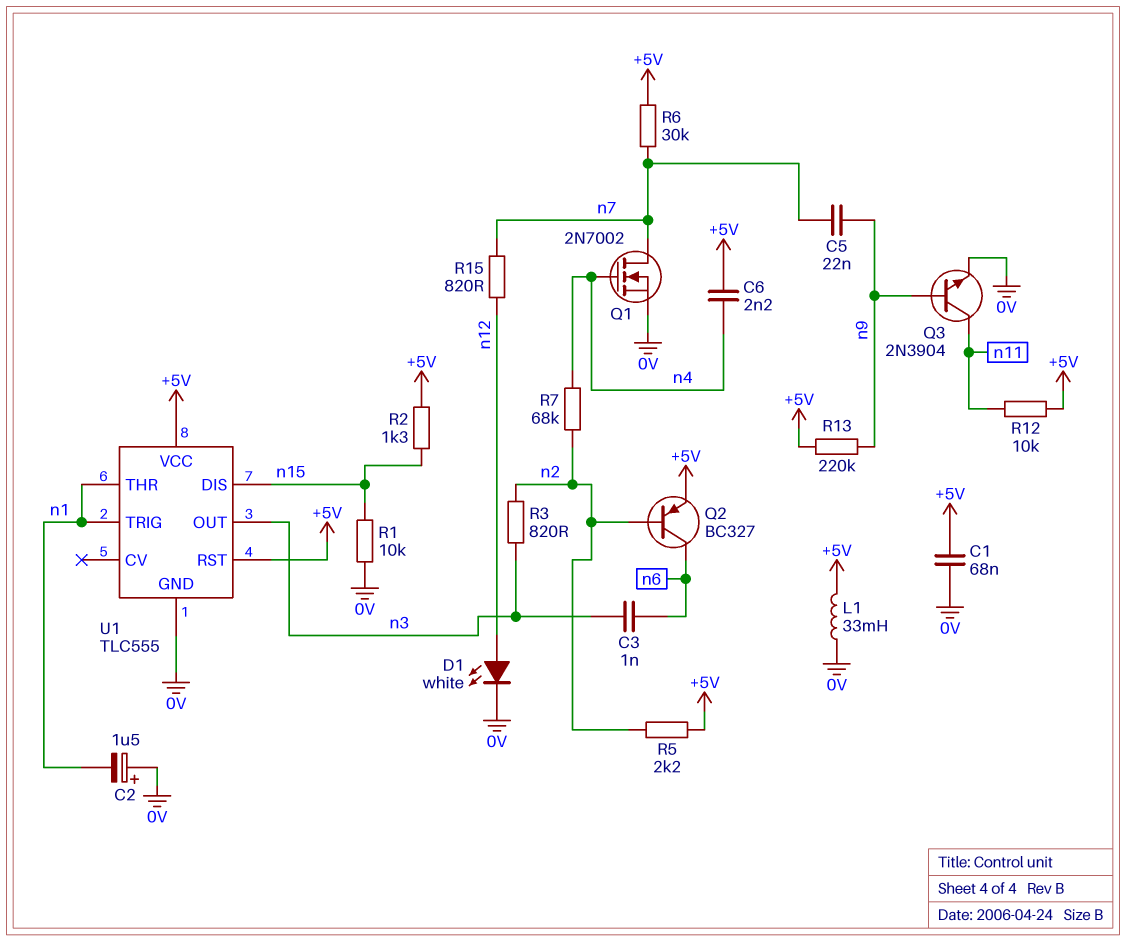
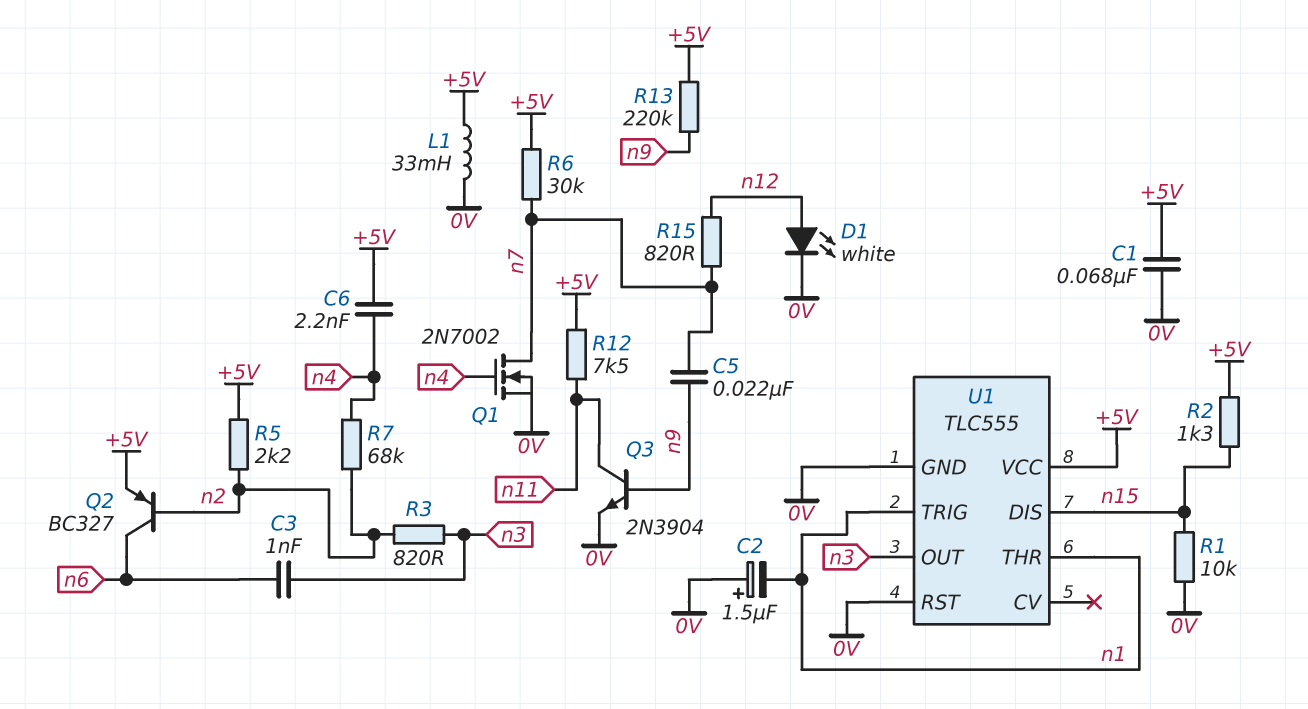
R12: 10k (+5V, n11) -> 7.5k (+5V, n11)
U1 pin RST: +5V -> 0V

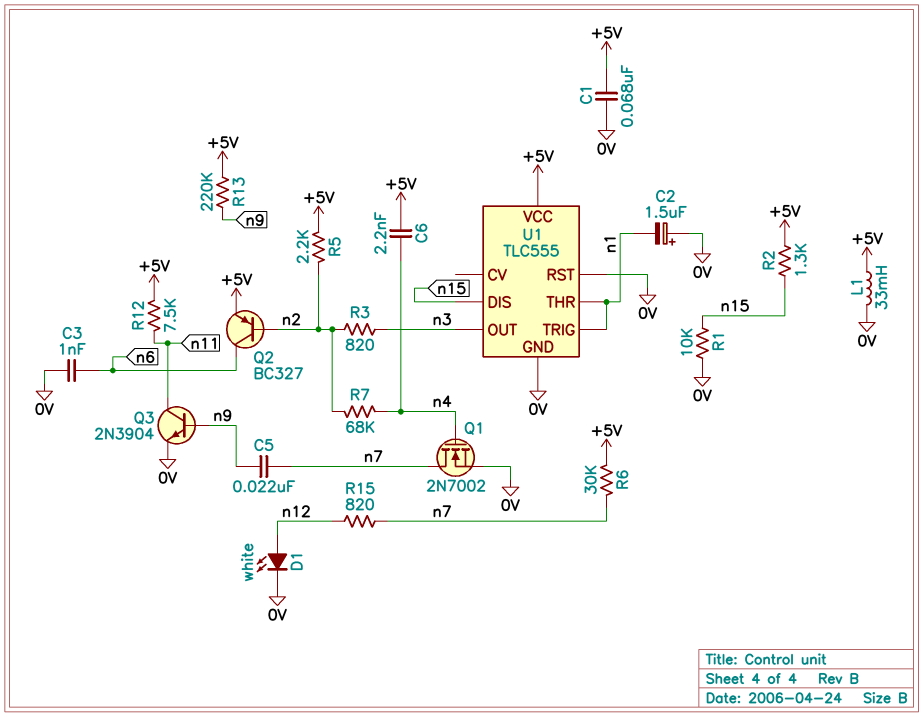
C3: 1nF (n3, n6) -> 1nF (0V, n6)

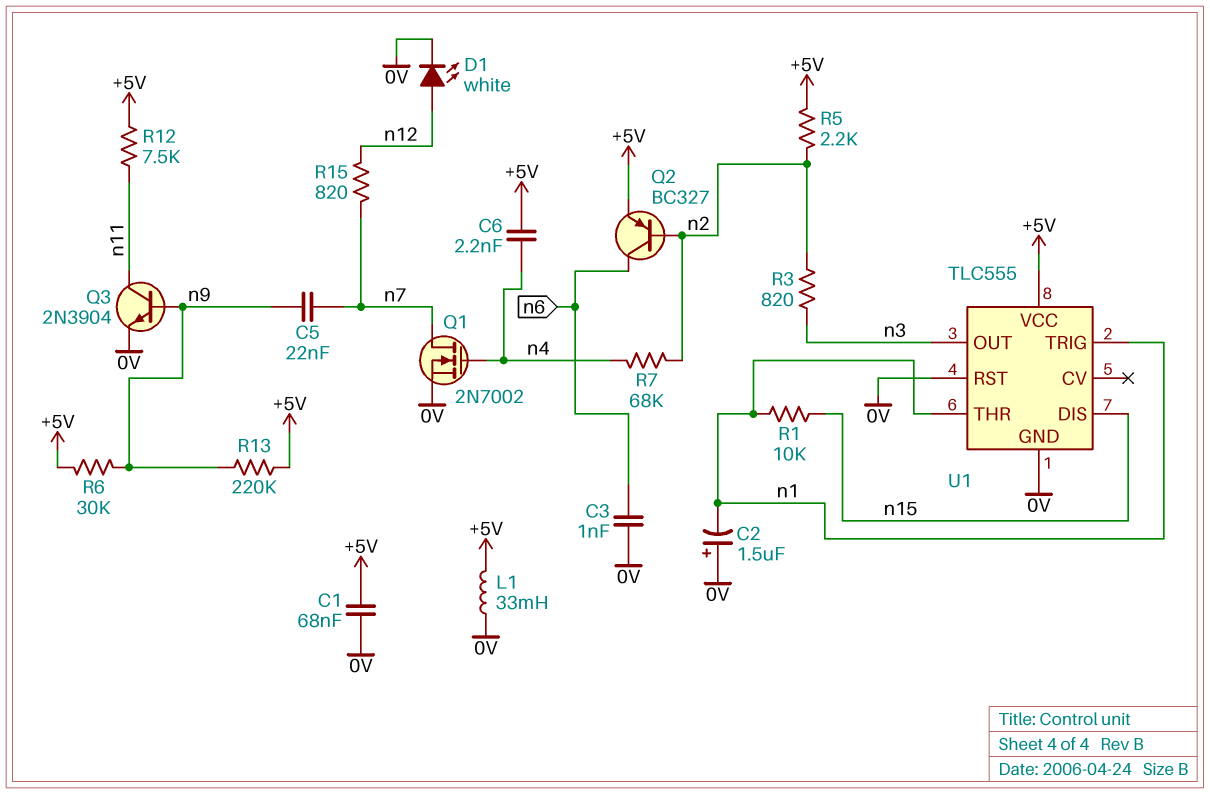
R1: 10k (0V, n15) -> 10k (n1, n15)
R2: 1.3k (+5V, n15) -> none
R6: 30k (+5V, n7) -> 30k (+5V, n9)

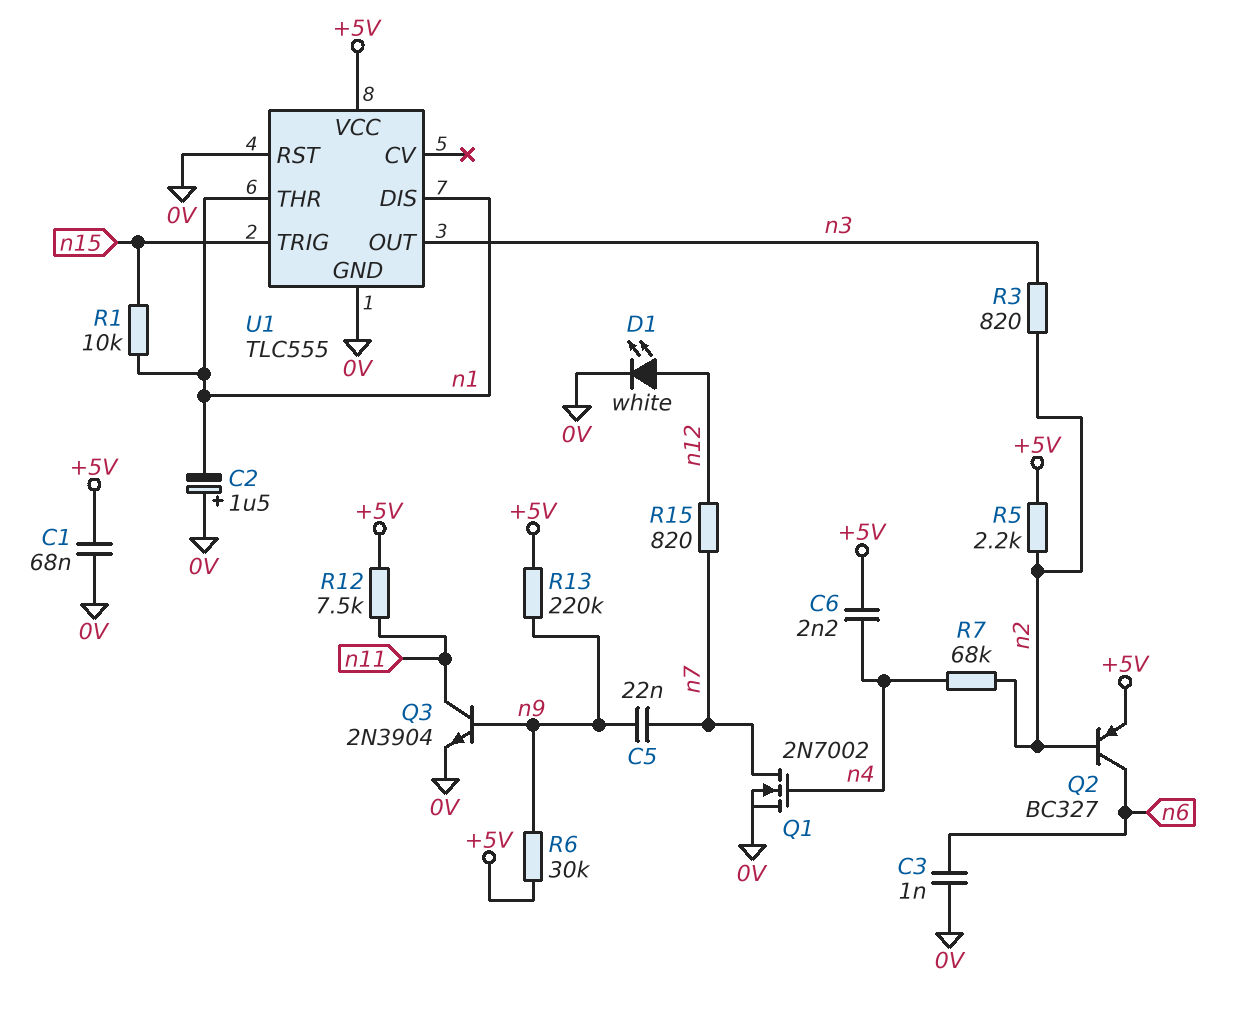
L1: 33mH (+5V, 0V) -> none
U1 pin DIS: n15 -> n1
U1 pin TRIG: n1 -> n15

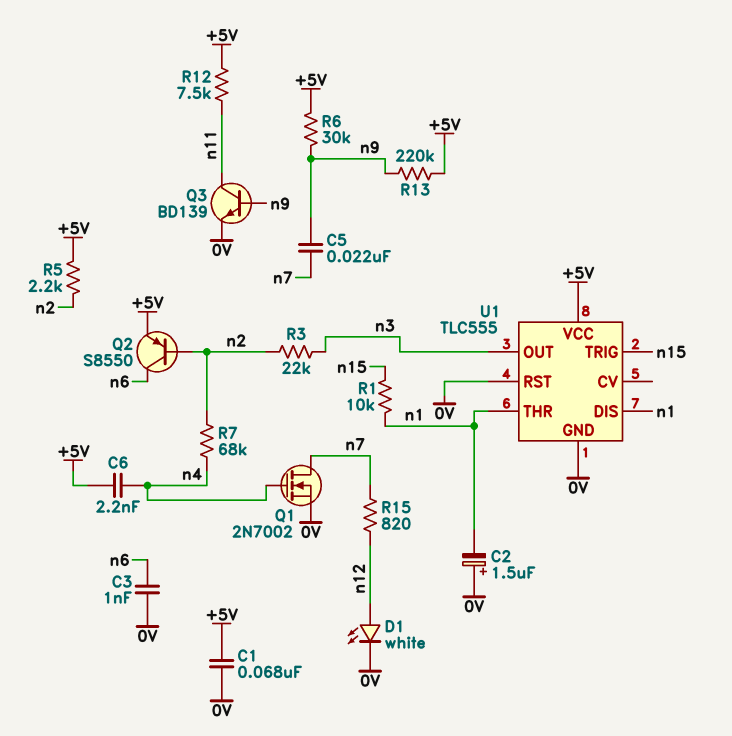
Q2: PNP BC327 (B n2, C n6, E +5V) -> PNP S8550 (B n2, C n6, E +5V)
Q3: NPN 2N3904 (B n9, C n11, E 0V) -> NPN BD139 (B n9, C n11, E 0V)
R3: 820 (n2, n3) -> 22k (n2, n3)

